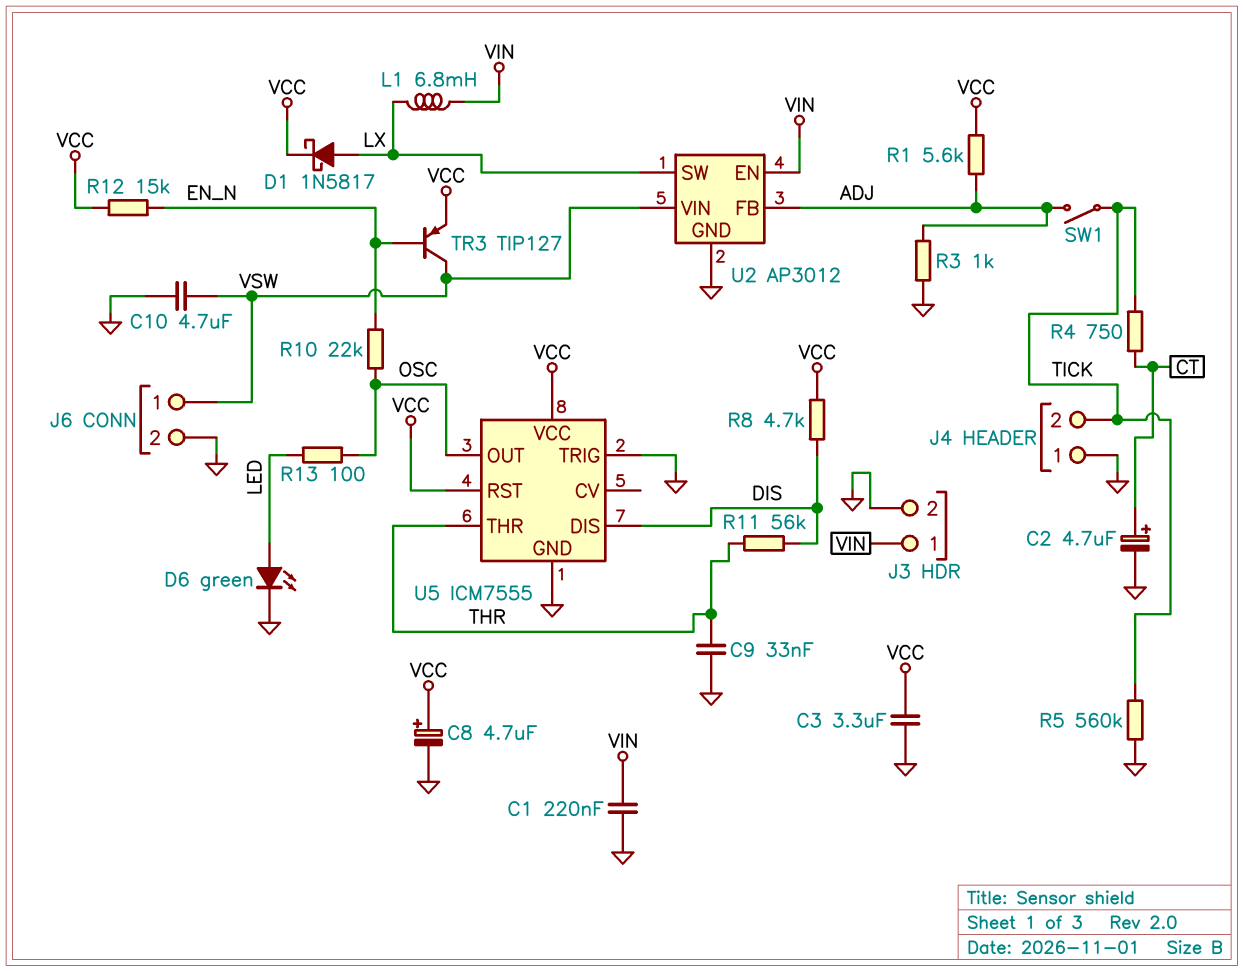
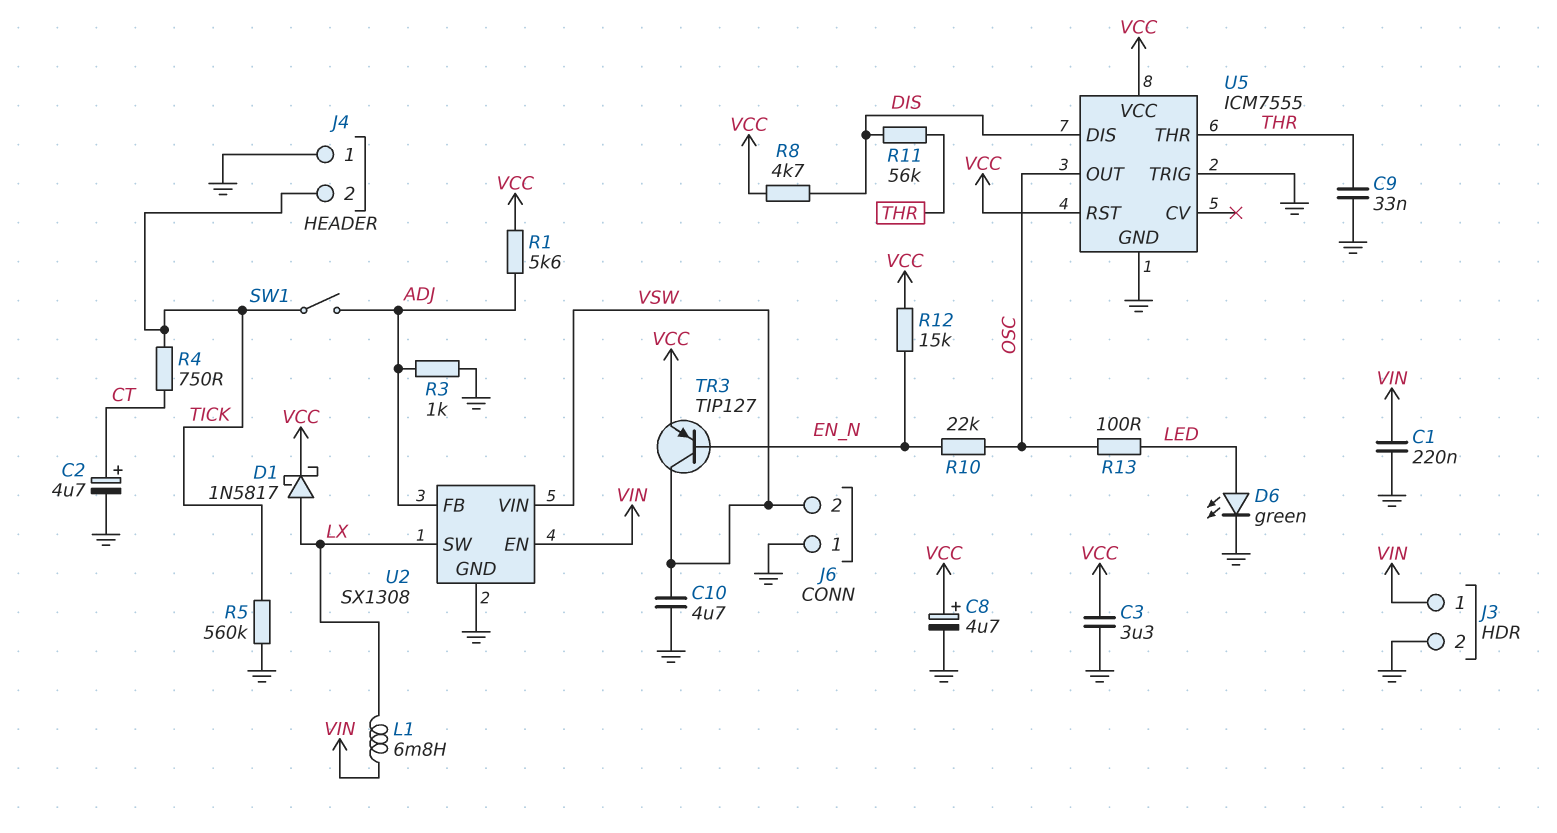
J6 pin 1: VSW -> GND
J6 pin 2: GND -> VSW
U2: AP3012 -> SX1308

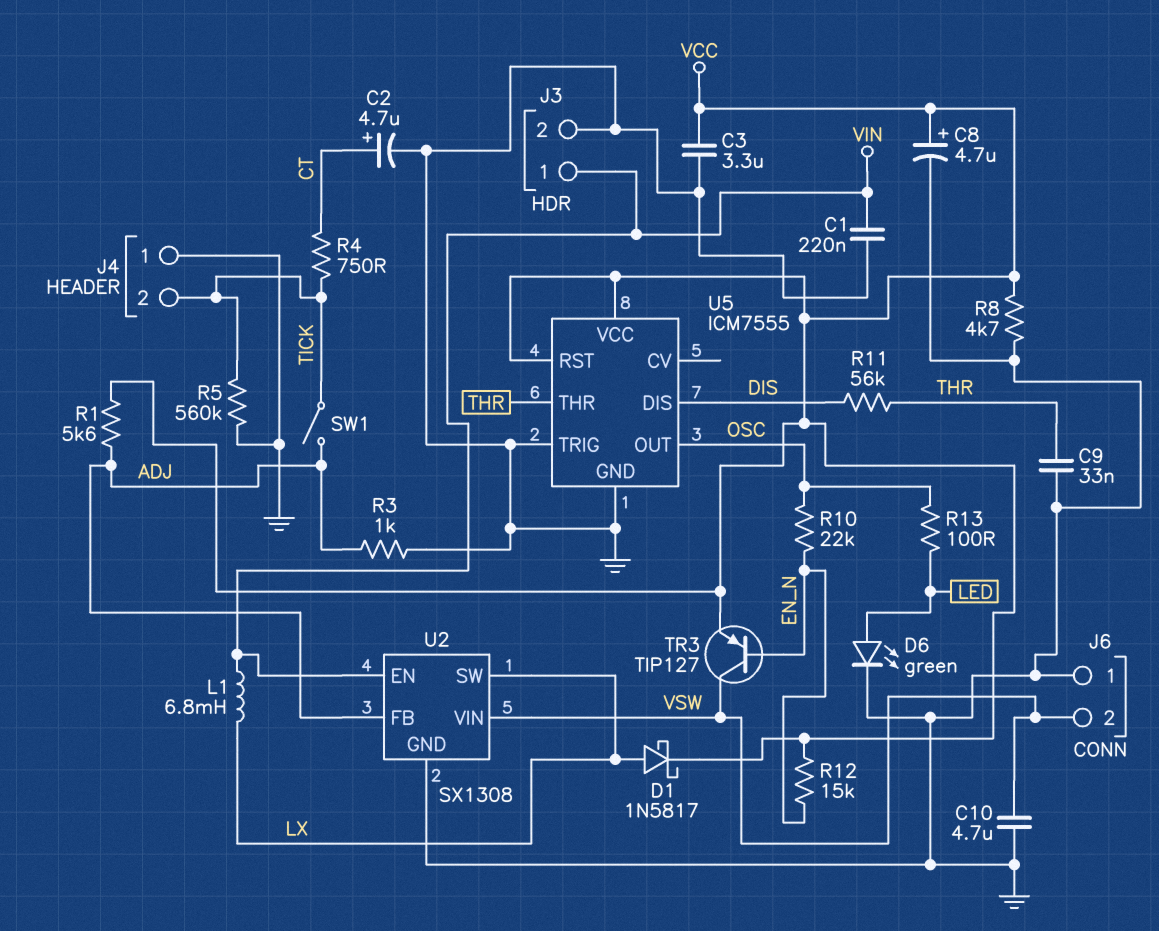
R8: 4.7k (DIS, VCC) -> 4.7k (GND, VCC)

